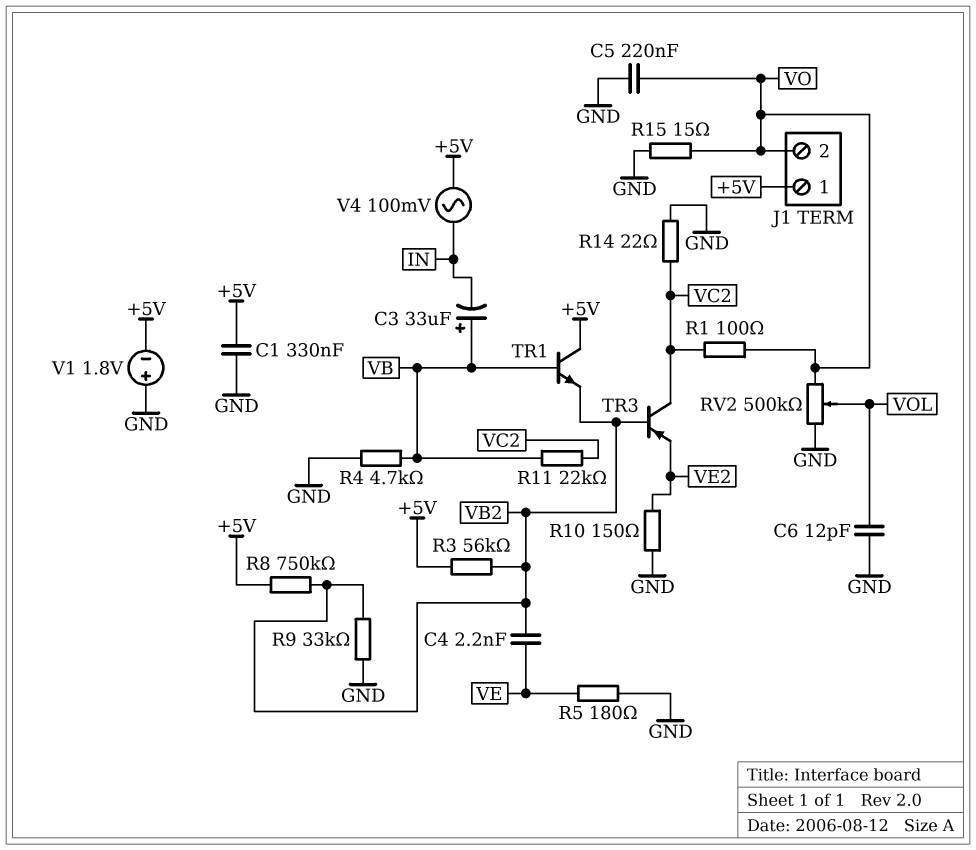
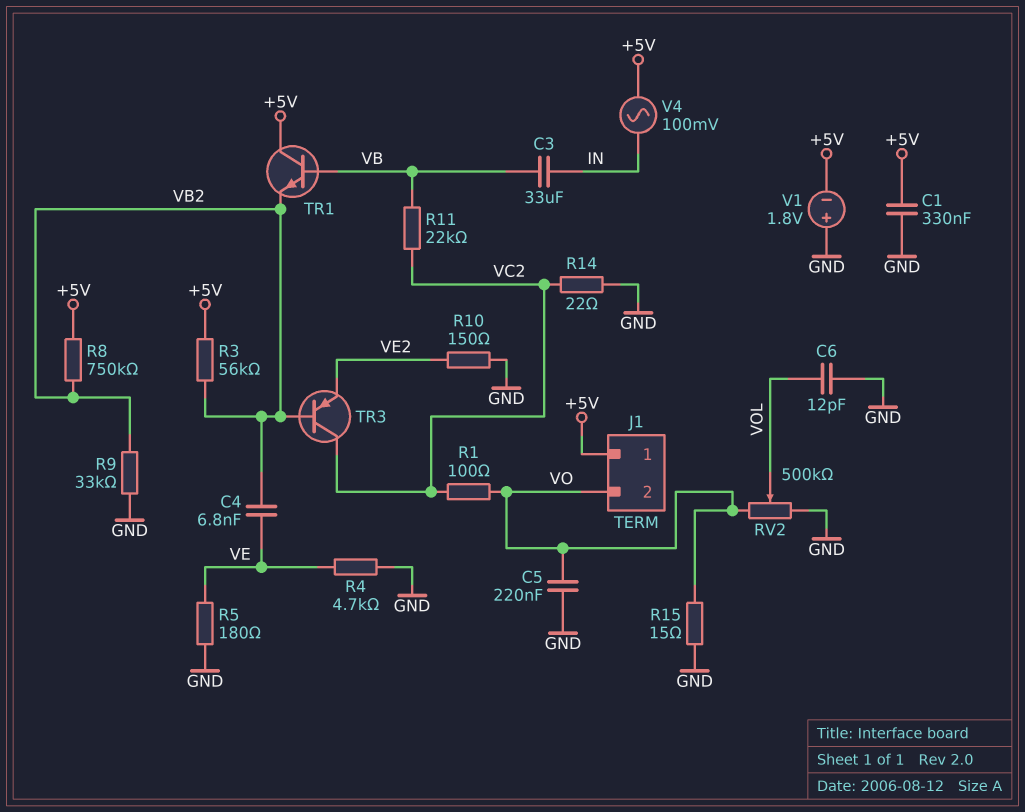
C3: 33uF (plus VB, minus IN) -> 33uF (IN, VB)
C4: 2.2nF (VB2, VE) -> 6.8nF (VB2, VE)
R4: 4.7k (GND, VB) -> 4.7k (GND, VE)

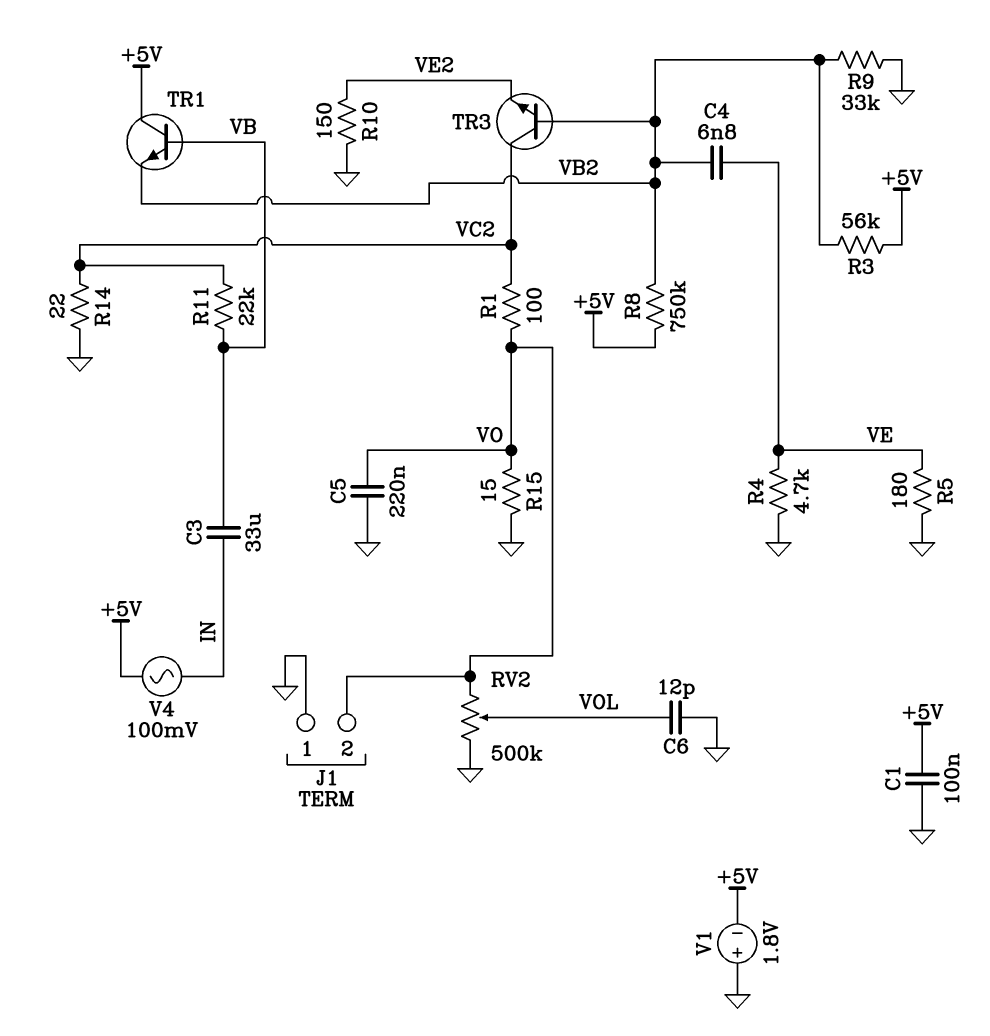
C1: 330nF (+5V, GND) -> 100nF (+5V, GND)
J1 pin 1: +5V -> GND
TR3: PNP (B VB2, C VC2, E VE2) -> NPN (B VB2, C VC2, E VE2)

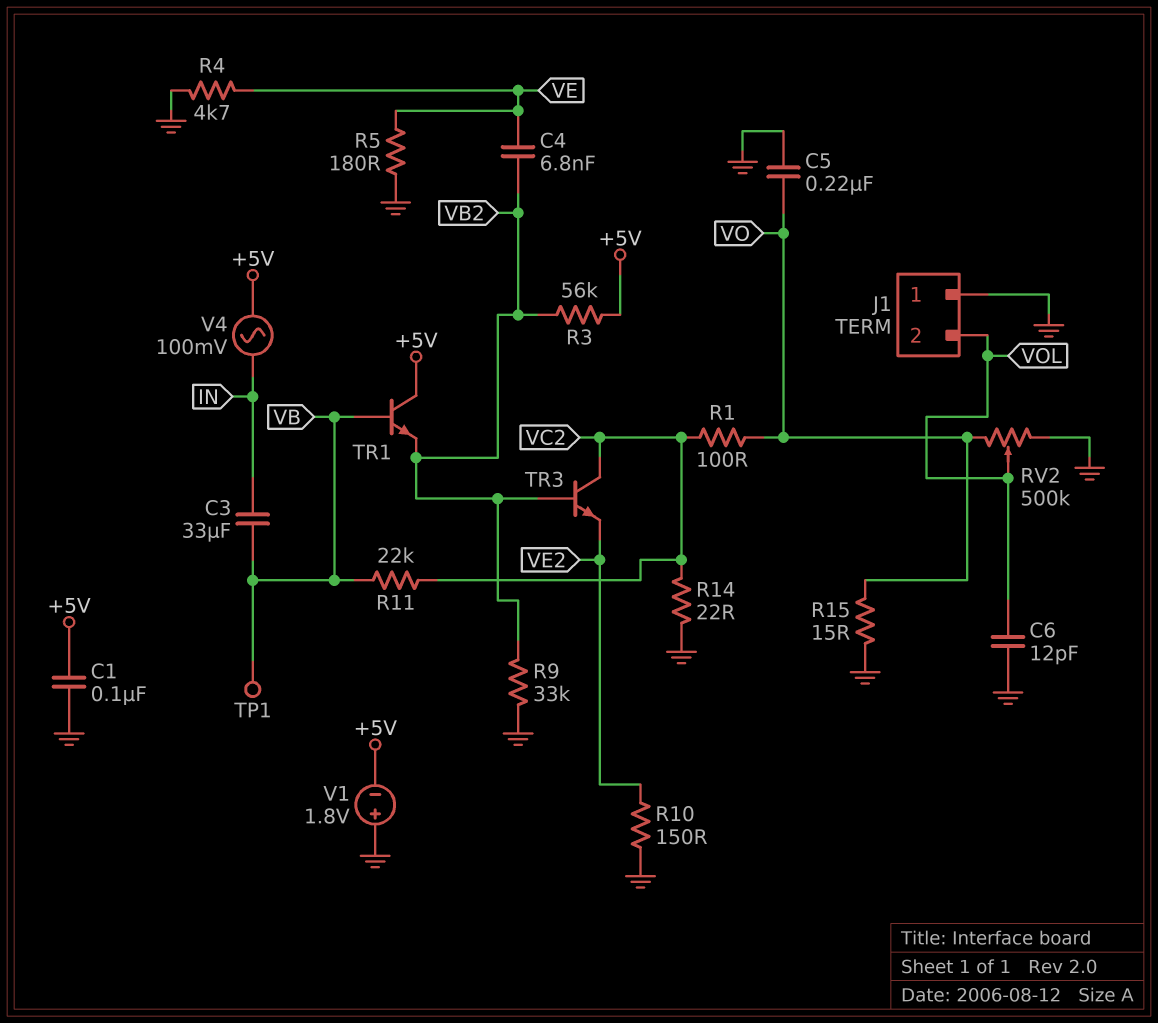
J1 pin 2: VO -> VOL
R8: 750k (+5V, VB2) -> none
TP1: none -> test point (VB)

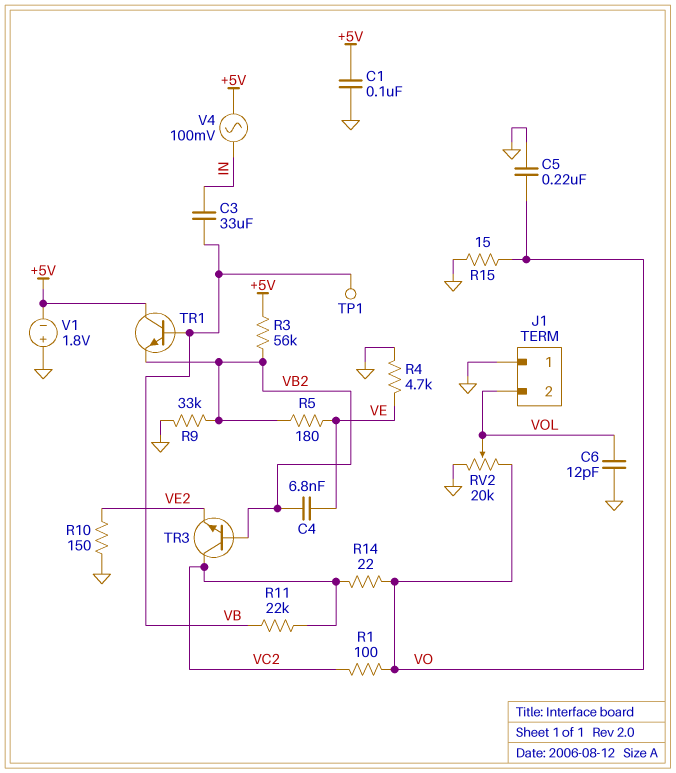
R5: 180 (GND, VE) -> 180 (VB2, VE)
R14: 22 (GND, VC2) -> 22 (VC2, VO)
RV2: 500k (GND, VO, wiper VOL) -> 20k (GND, VO, wiper VOL)

